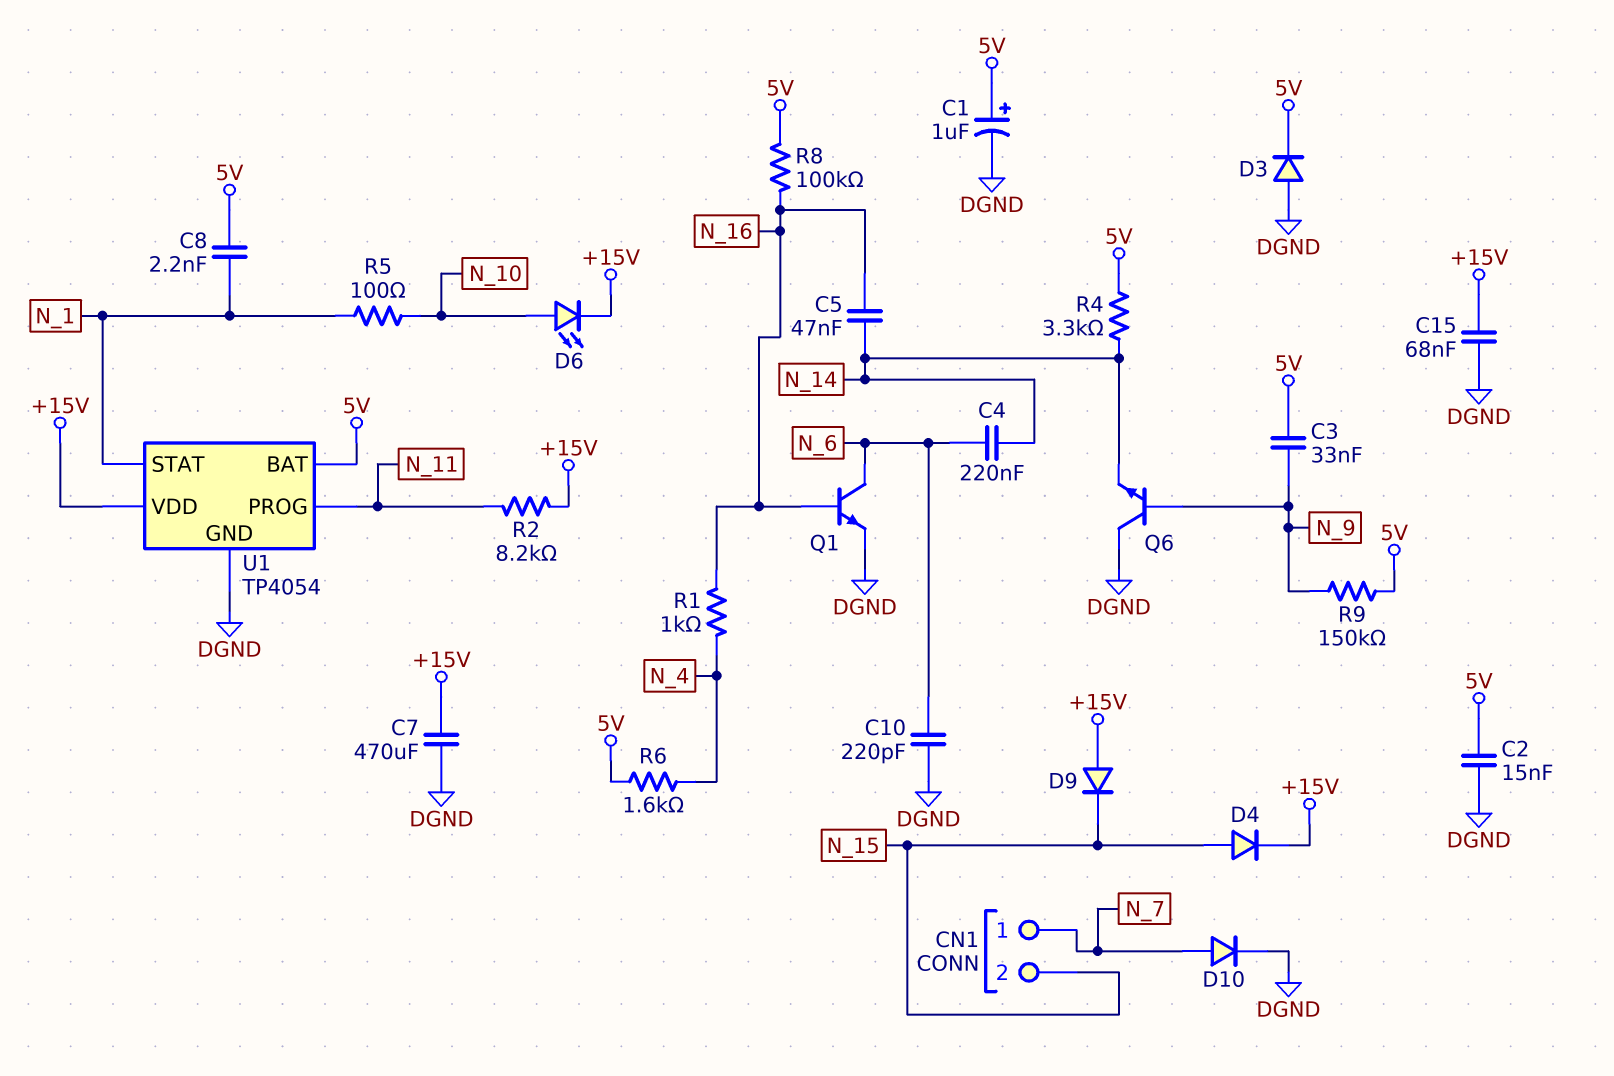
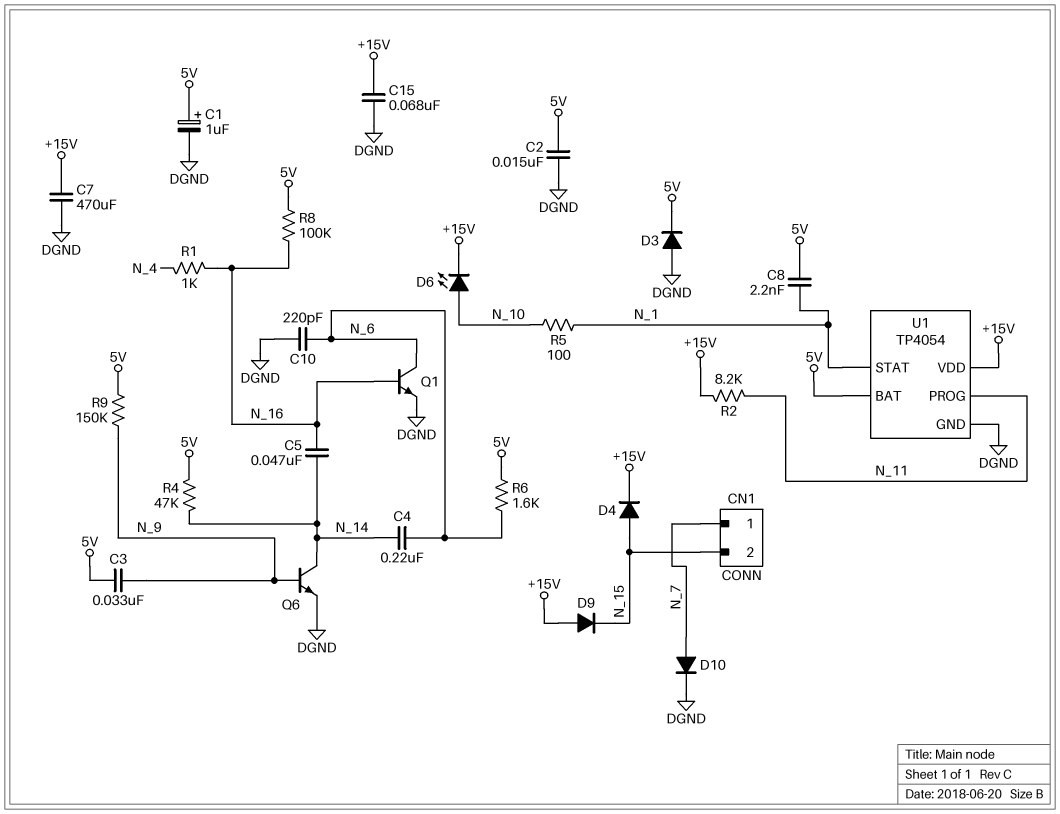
Q6: NPN (B N_9, C DGND, E N_14) -> NPN (B N_9, C N_14, E DGND)
R4: 3.3k (5V, N_14) -> 47k (5V, N_14)
R6: 1.6k (5V, N_4) -> 1.6k (5V, N_6)

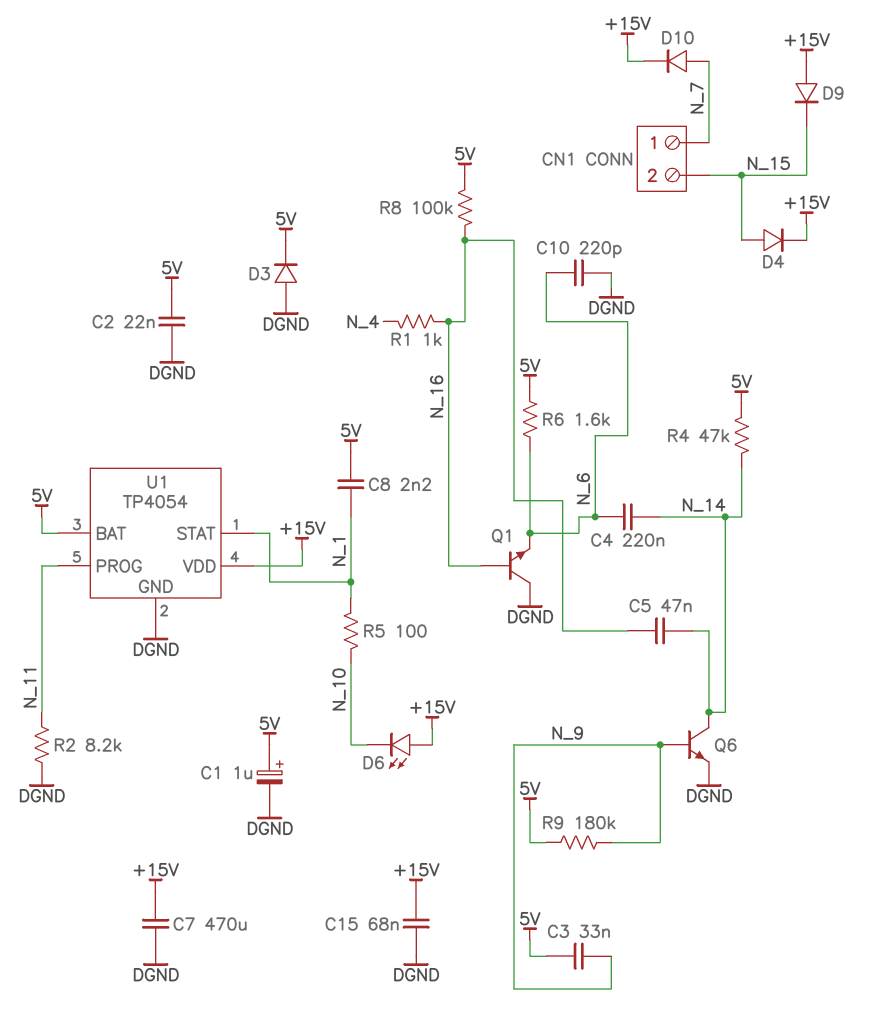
C2: 15nF (5V, DGND) -> 22nF (5V, DGND)
D6: LED (A N_10, K +15V) -> LED (A +15V, K N_10)
D10: diode (A N_7, K DGND) -> diode (A N_7, K +15V)
Q1: NPN (B N_16, C N_6, E DGND) -> NPN (B N_16, C DGND, E N_6)
R2: 8.2k (+15V, N_11) -> 8.2k (DGND, N_11)
R9: 150k (5V, N_9) -> 180k (5V, N_9)

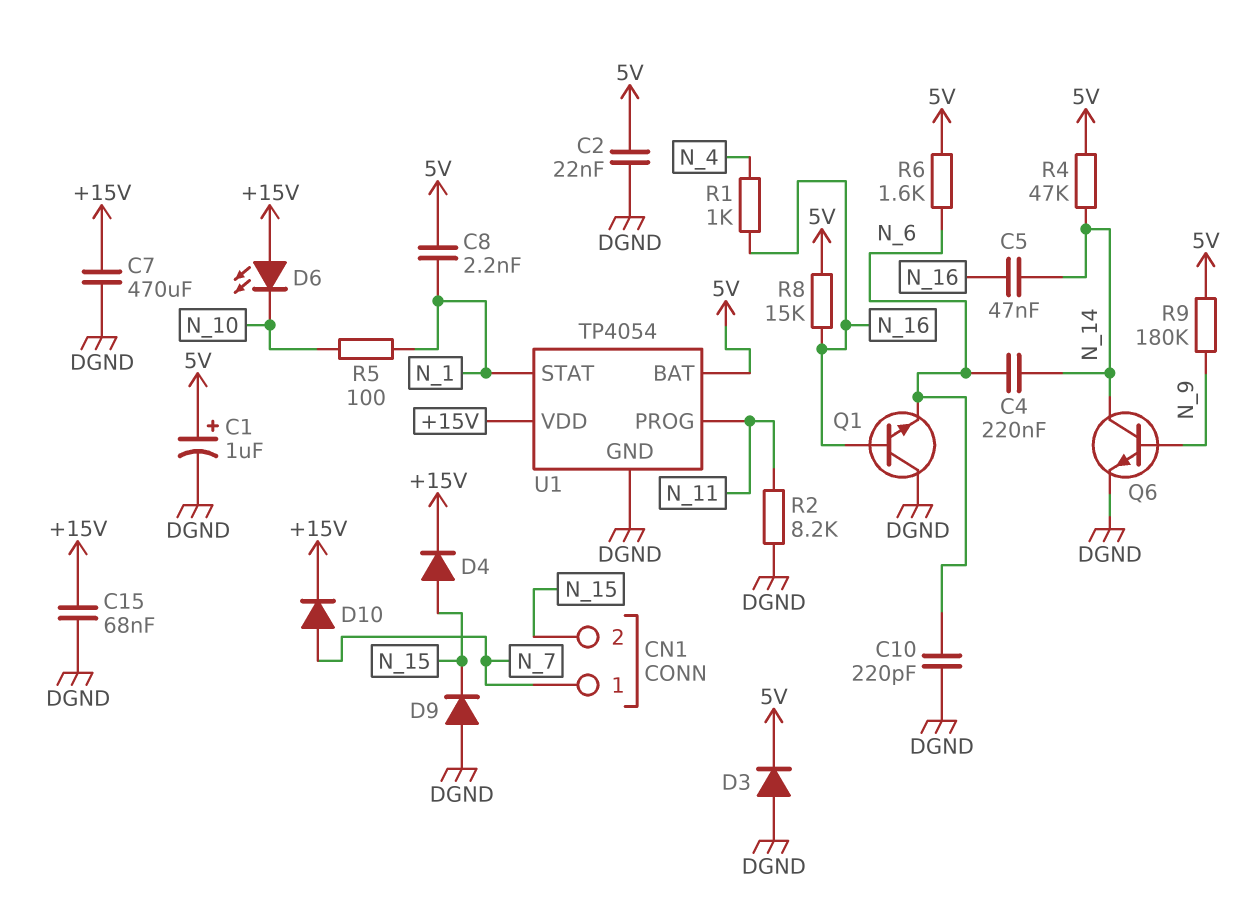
C3: 33nF (5V, N_9) -> none
D9: diode (A +15V, K N_15) -> diode (A DGND, K N_15)
R8: 100k (5V, N_16) -> 15k (5V, N_16)

